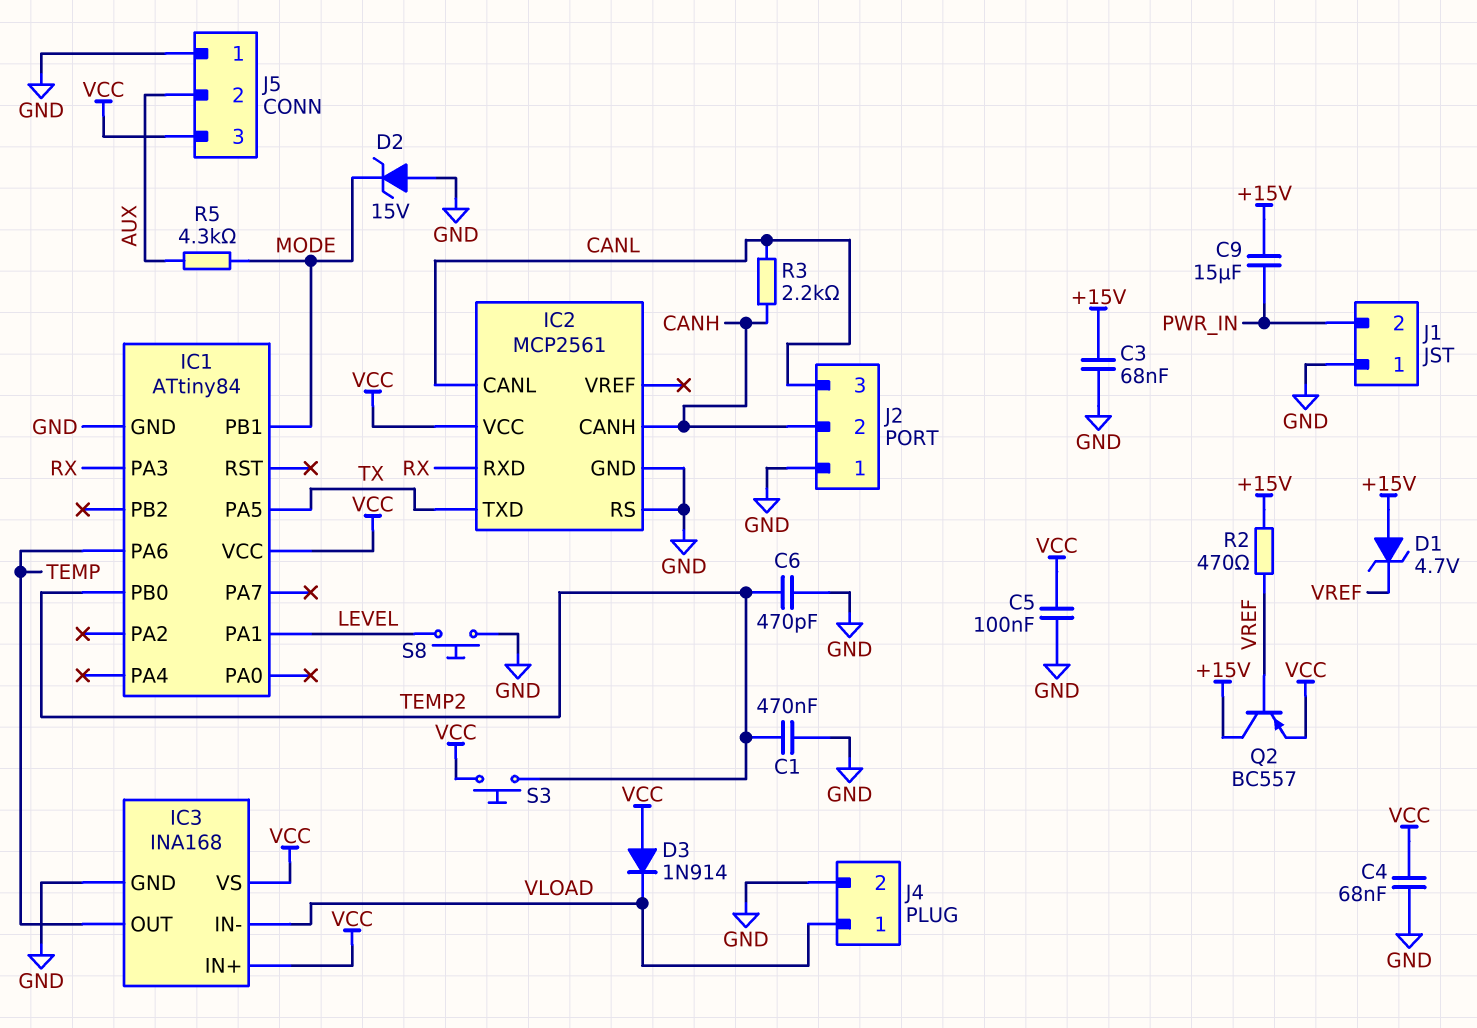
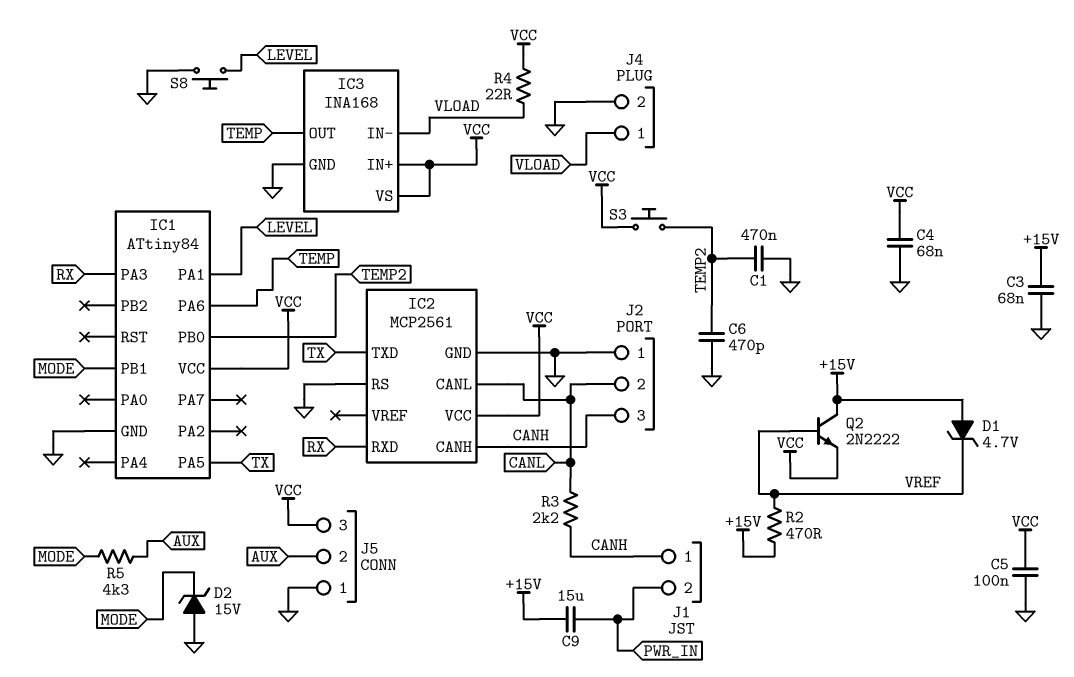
D3: diode 1N914 (A VCC, K VLOAD) -> none
J1 pin 1: GND -> CANH
J2 pin 2: CANH -> CANL
J2 pin 3: CANL -> CANH
Q2: PNP BC557 (B VREF, C +15V, E VCC) -> NPN 2N2222 (B VREF, C +15V, E VCC)
R4: none -> 22 (VCC, VLOAD)

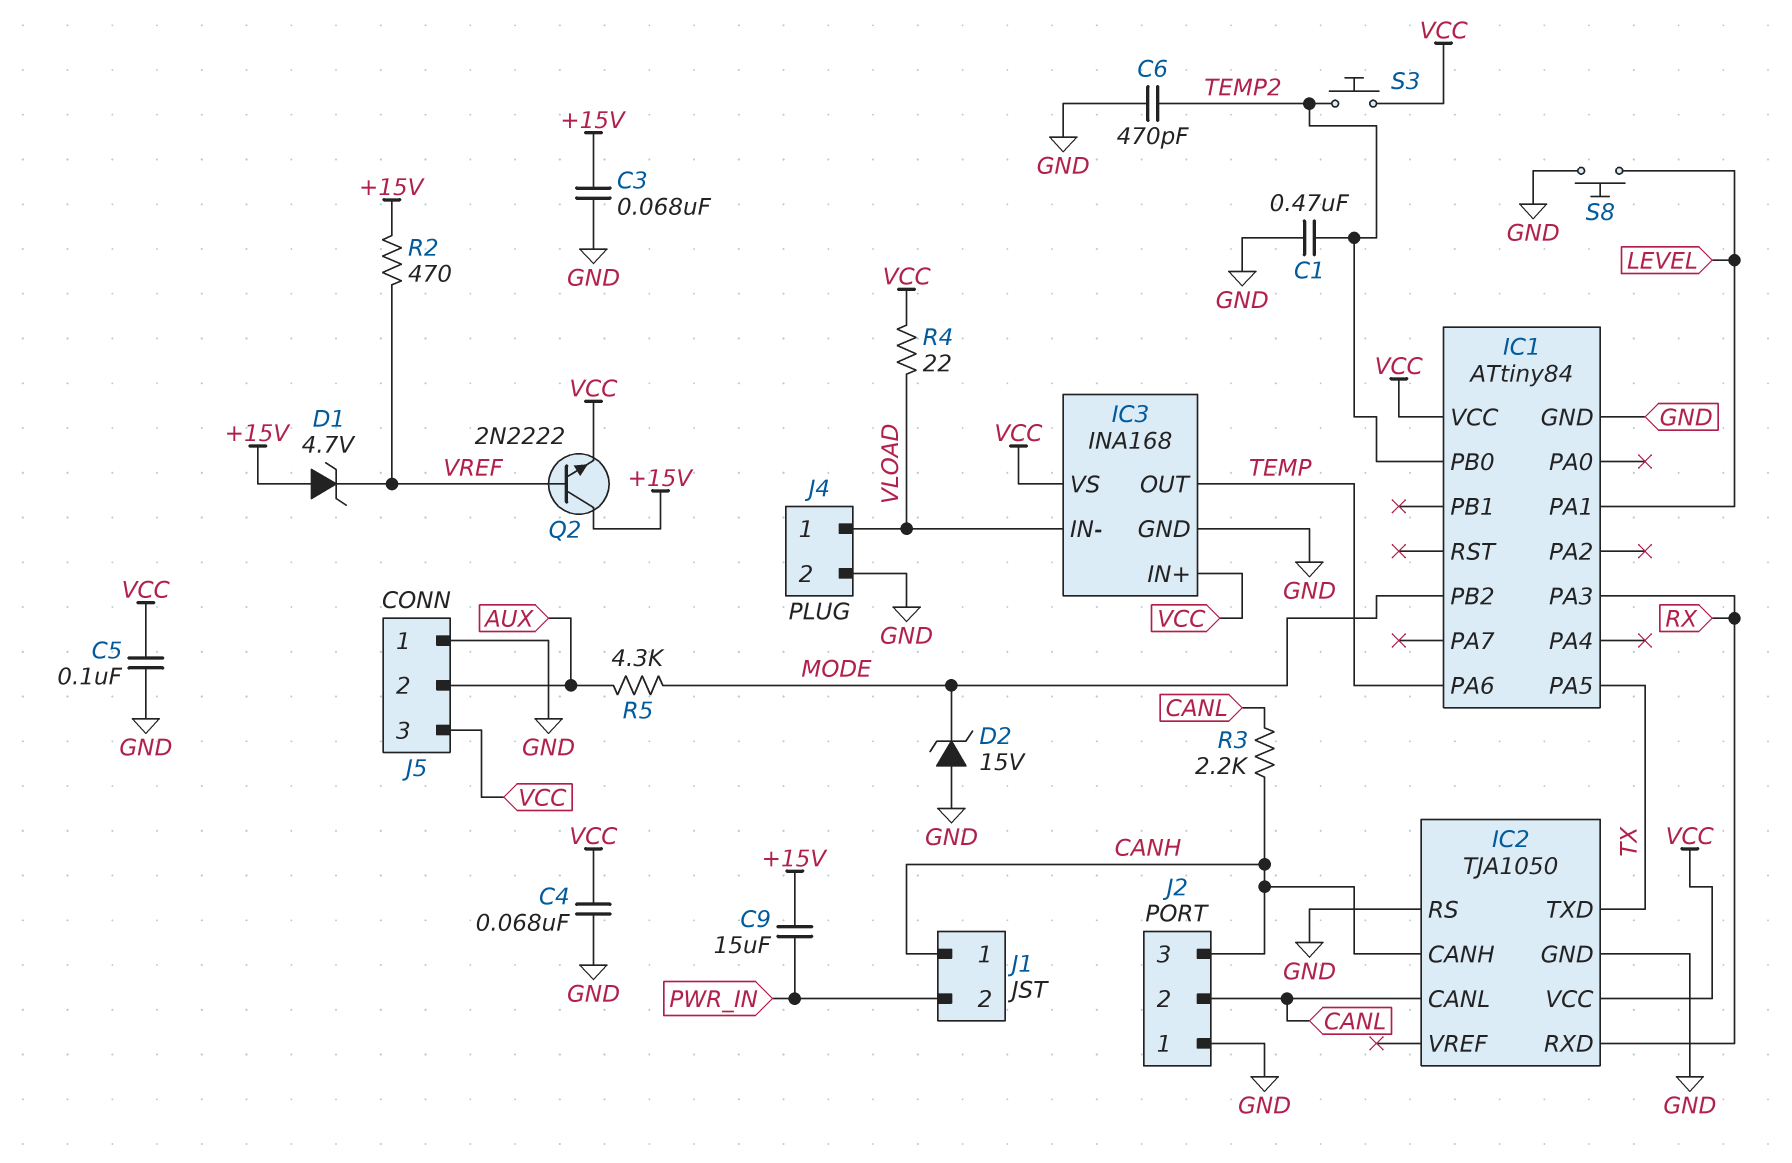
IC1 pin PB1: MODE -> none
IC1 pin PB2: none -> MODE
IC2: MCP2561 -> TJA1050

